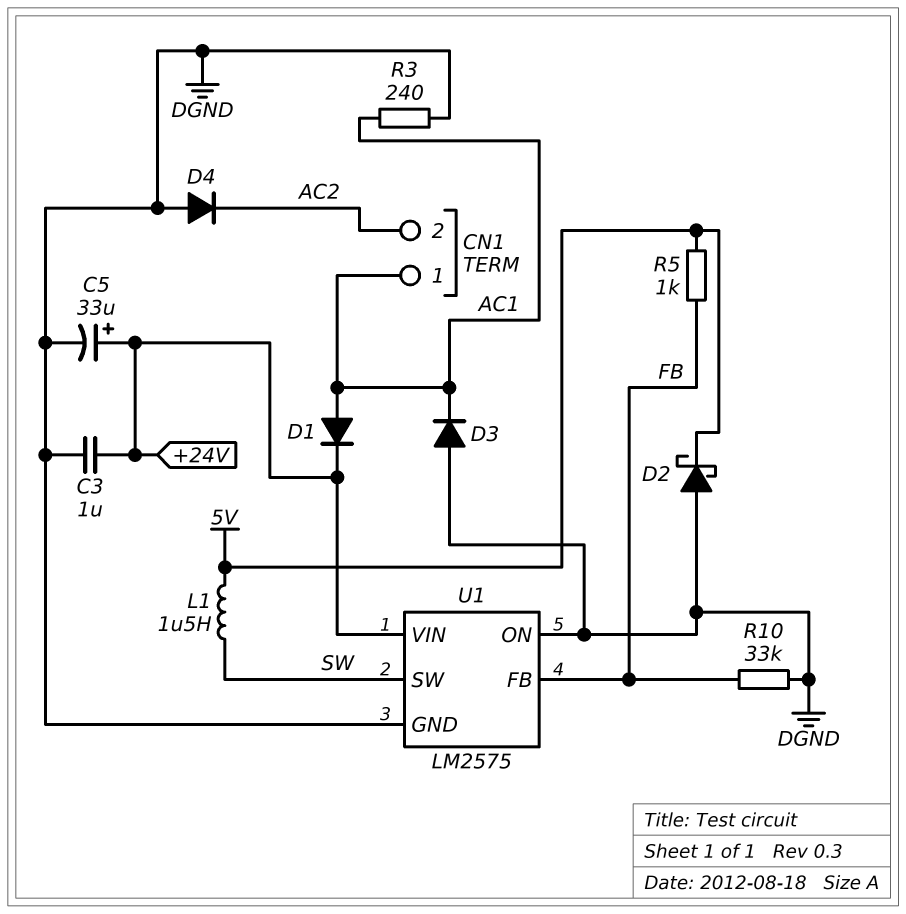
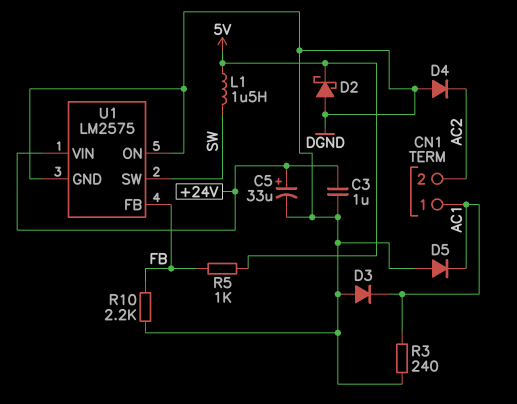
D1: diode (A AC1, K +24V) -> none
D5: none -> diode (A DGND, K AC1)
R10: 33k (DGND, FB) -> 2.2k (DGND, FB)

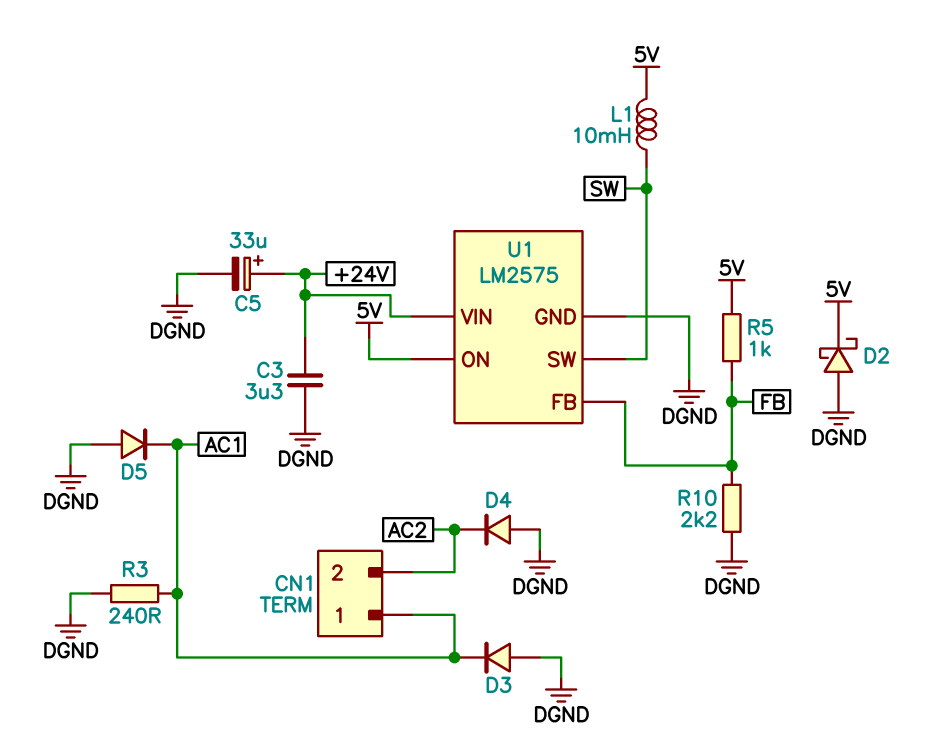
C3: 1uF (+24V, DGND) -> 3.3uF (+24V, DGND)
L1: 1.5uH (5V, SW) -> 10mH (5V, SW)
U1 pin ON: DGND -> 5V

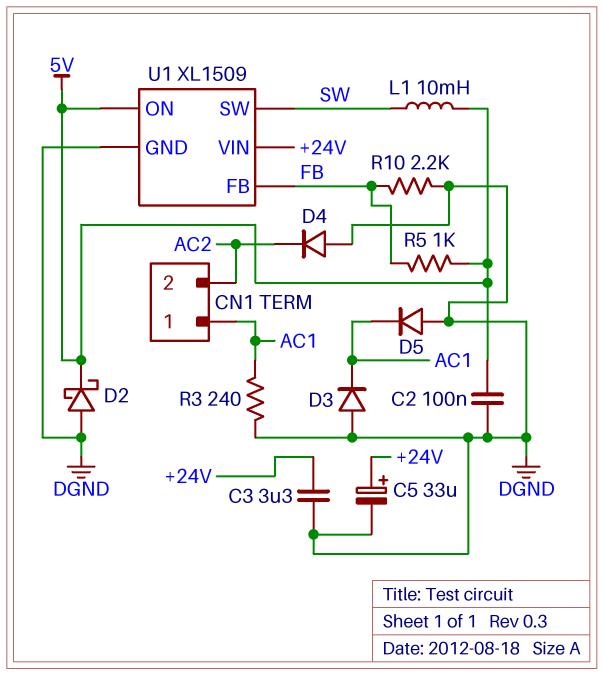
C2: none -> 100nF (5V, DGND)
U1: LM2575 -> XL1509

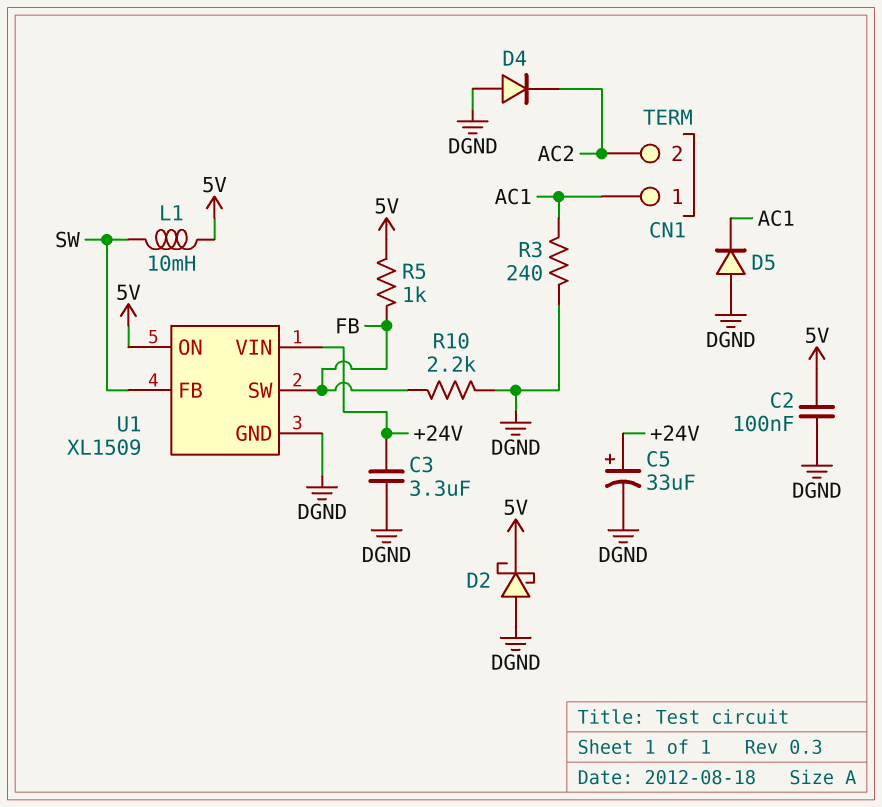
D3: diode (A DGND, K AC1) -> none
U1 pin FB: FB -> SW
U1 pin SW: SW -> FB

